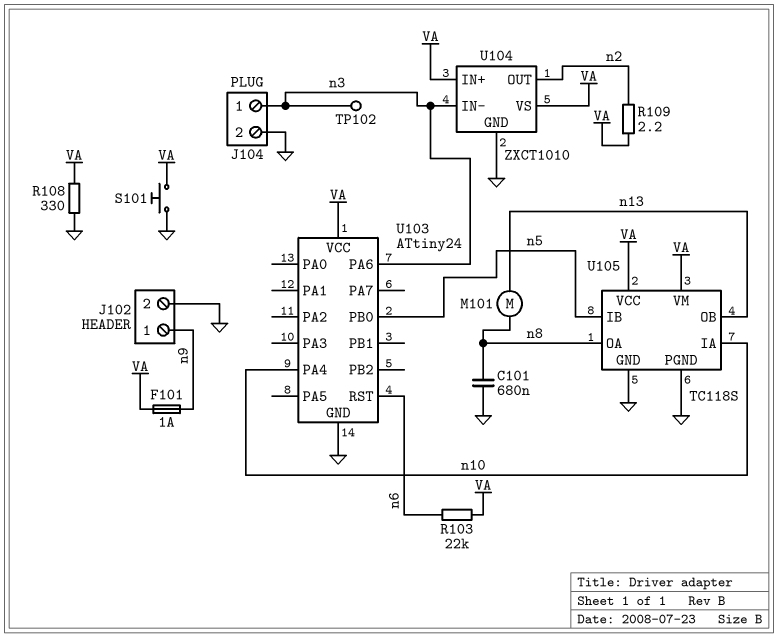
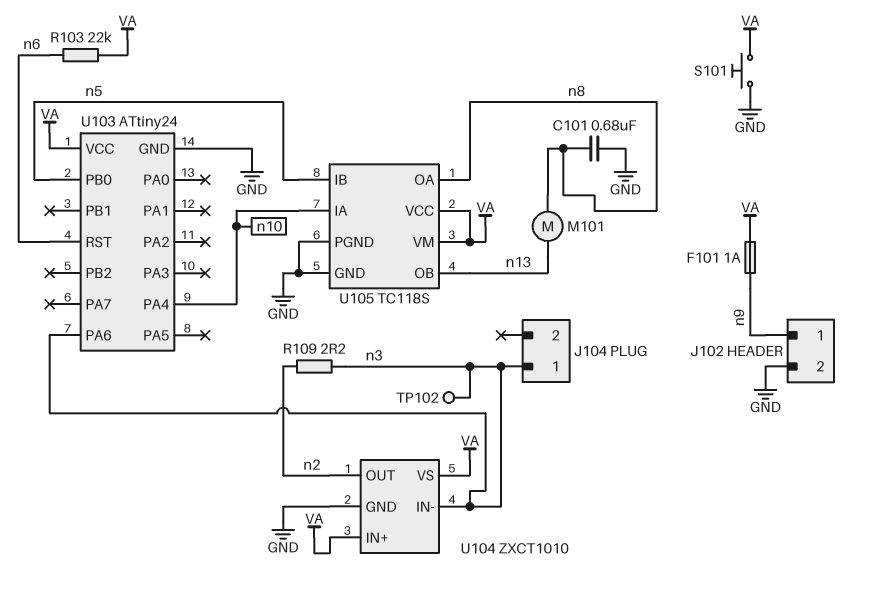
J104 pin 2: GND -> none
R108: 330 (GND, VA) -> none
R109: 2.2 (VA, n2) -> 2.2 (n2, n3)

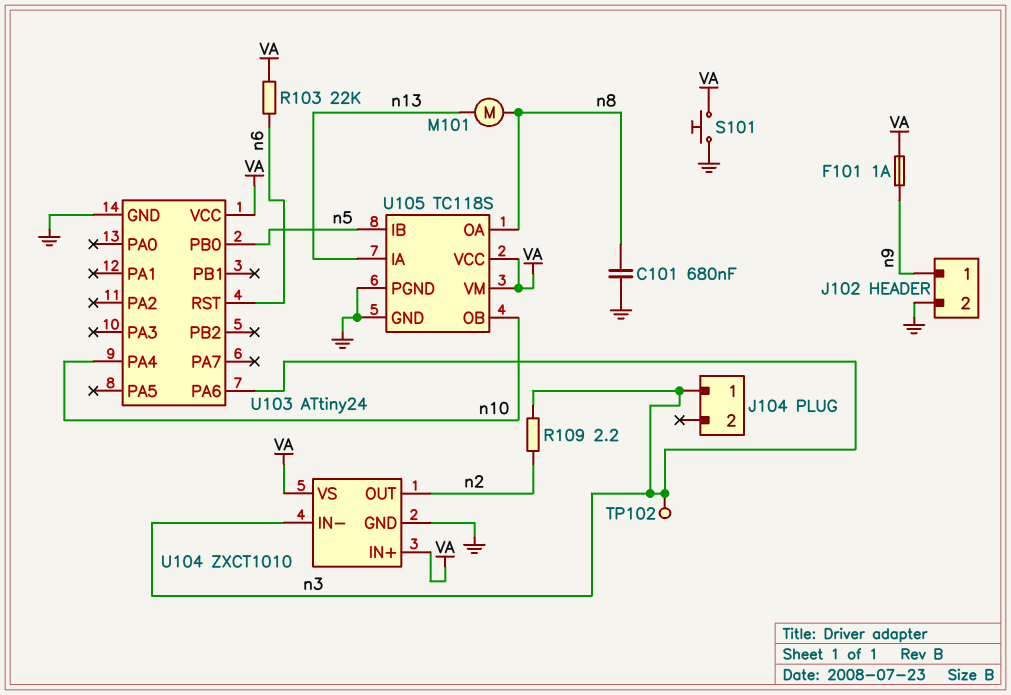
U105 pin IA: n10 -> n13
U105 pin OB: n13 -> n10

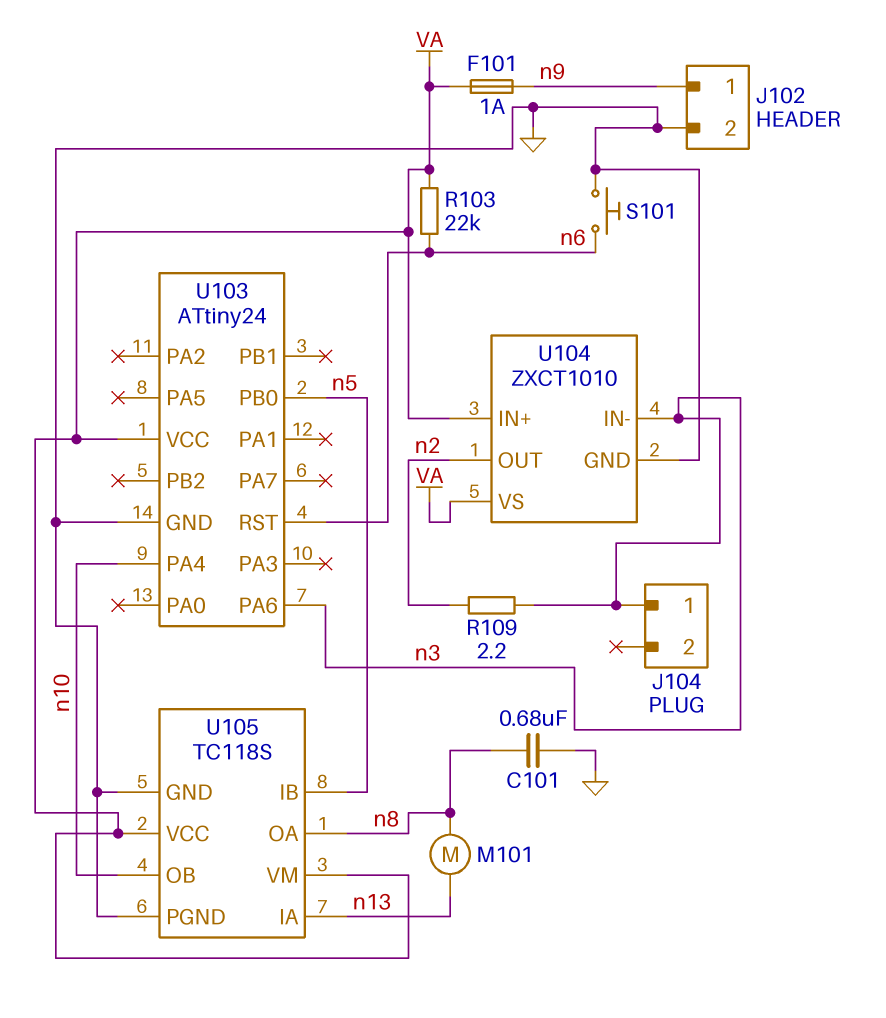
S101: button (GND, VA) -> button (GND, n6)
TP102: test point (n3) -> none

